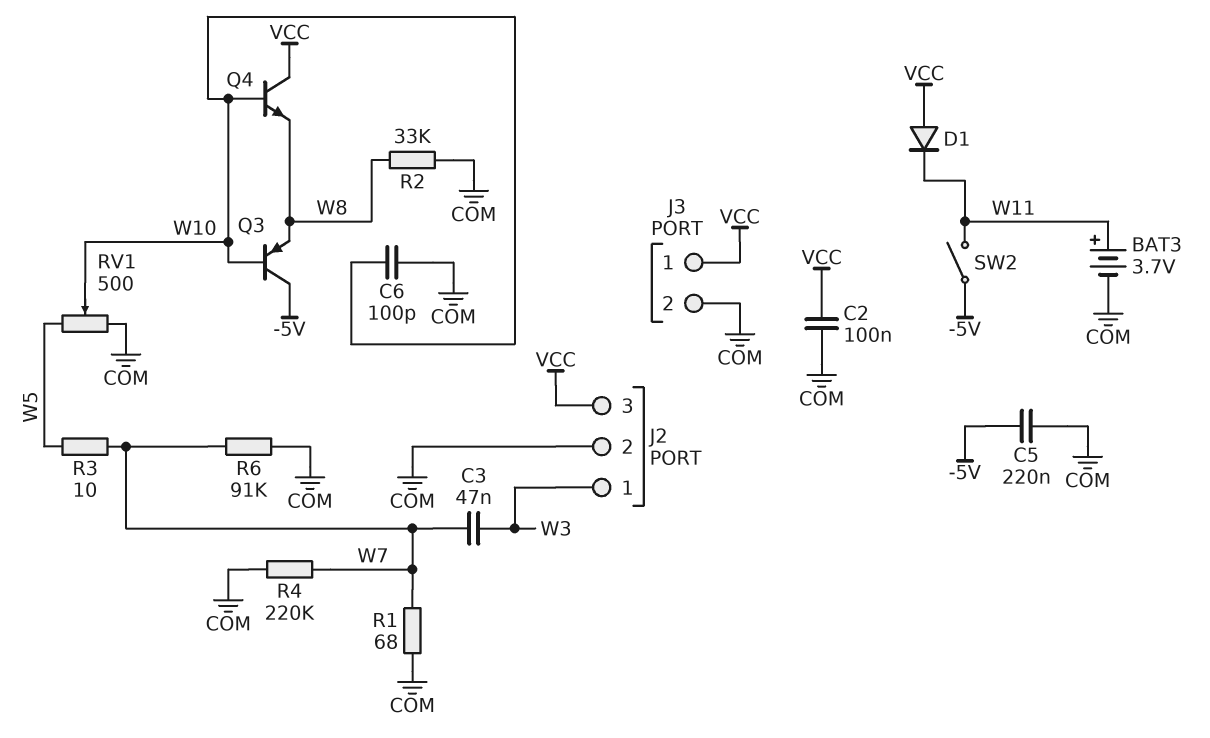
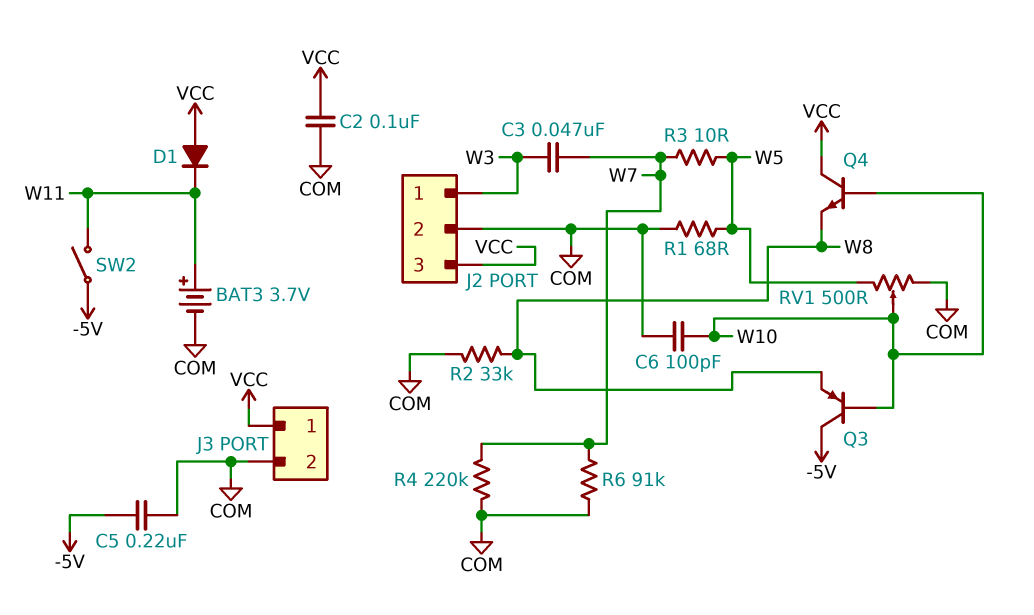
R1: 68 (COM, W7) -> 68 (COM, W5)

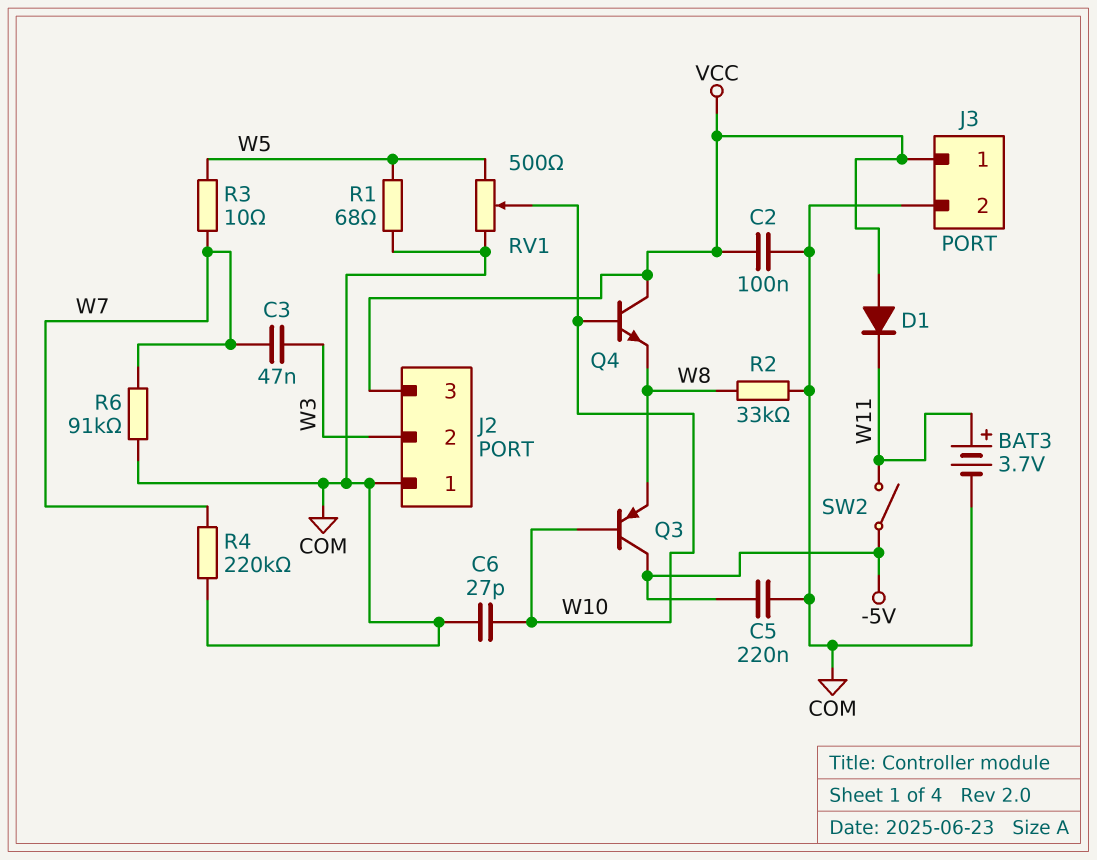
C6: 100pF (COM, W10) -> 27pF (COM, W10)
J2 pin 1: W3 -> COM
J2 pin 2: COM -> W3

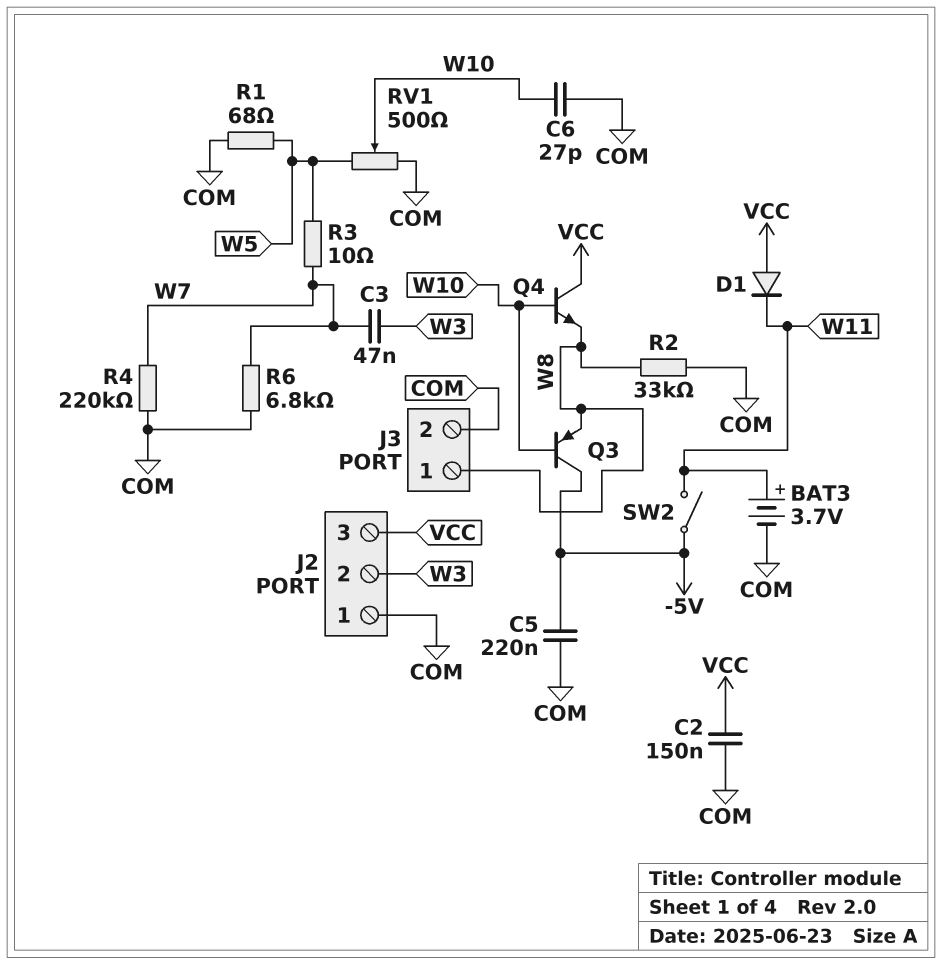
C2: 100nF (COM, VCC) -> 150nF (COM, VCC)
J3 pin 1: VCC -> W8
R6: 91k (COM, W7) -> 6.8k (COM, W7)

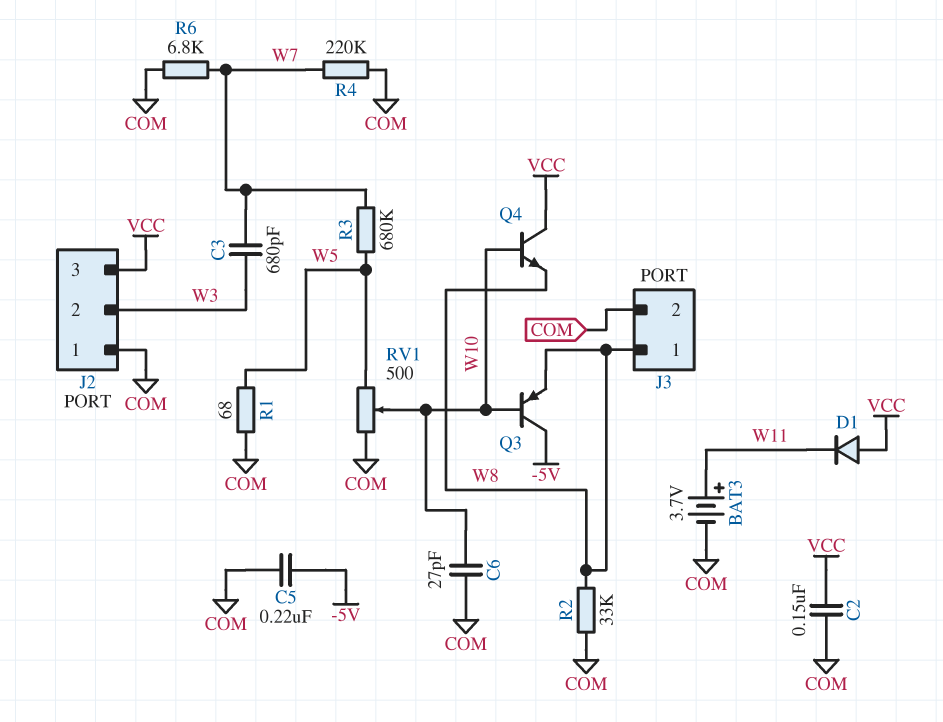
C3: 47nF (W3, W7) -> 680pF (W3, W7)
R3: 10 (W5, W7) -> 680k (W5, W7)
SW2: switch (-5V, W11) -> none

